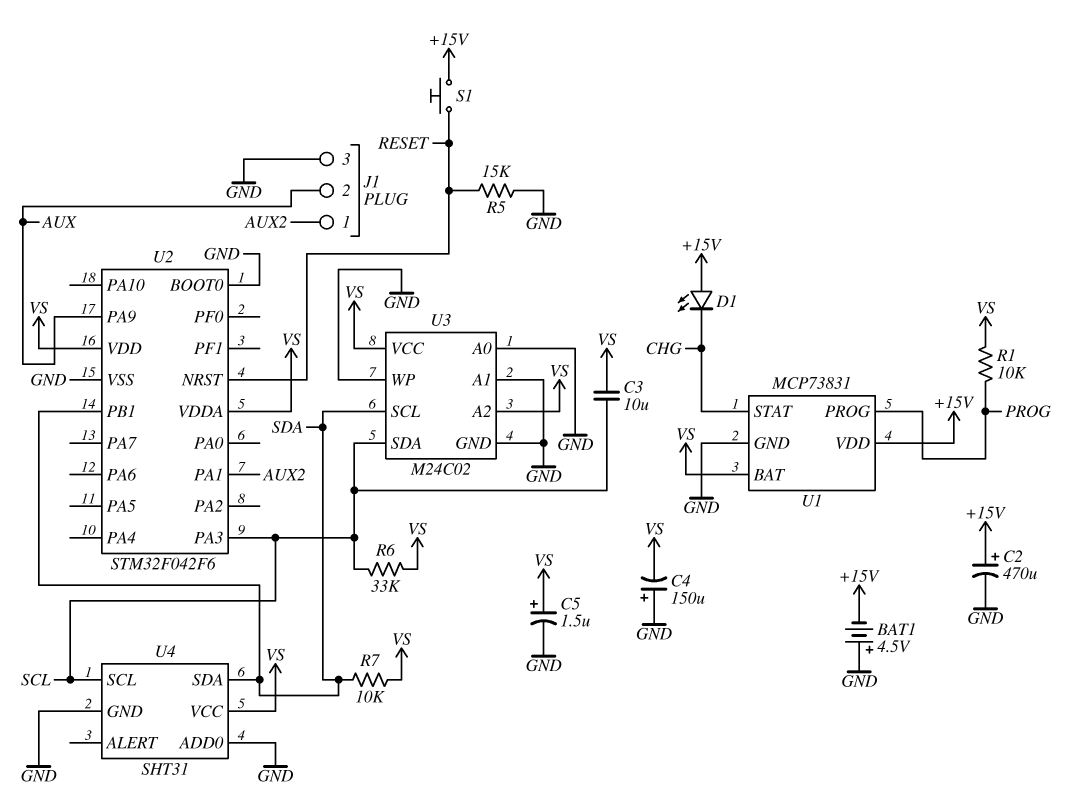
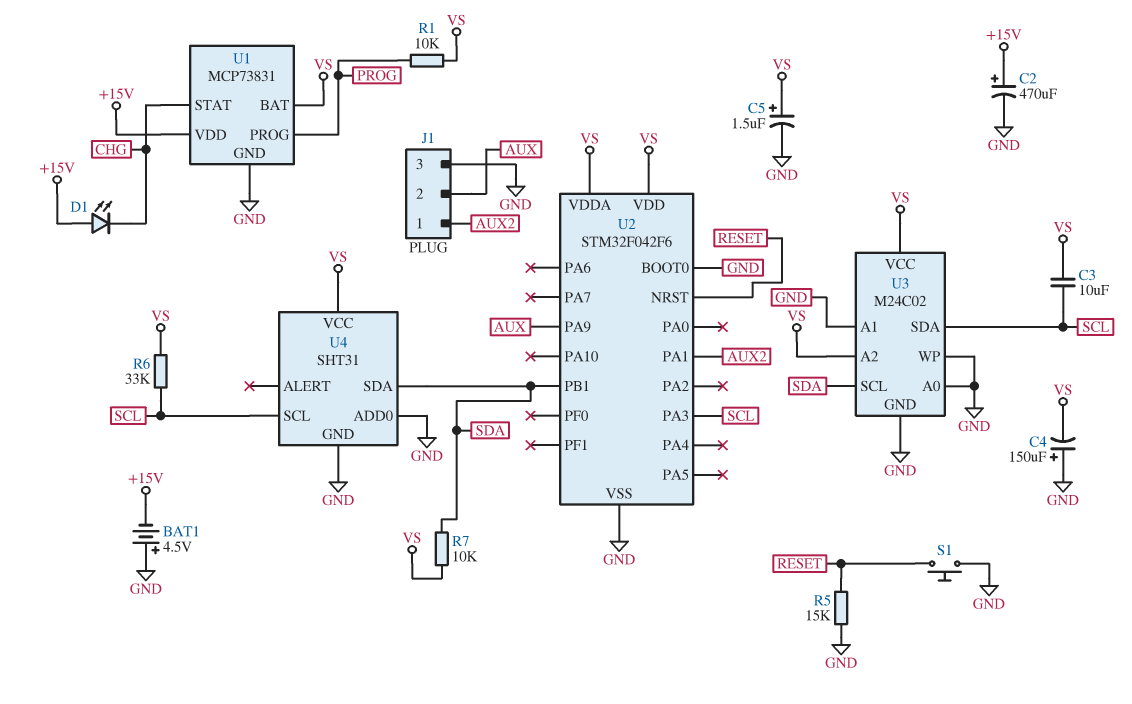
S1: button (+15V, RESET) -> button (GND, RESET)

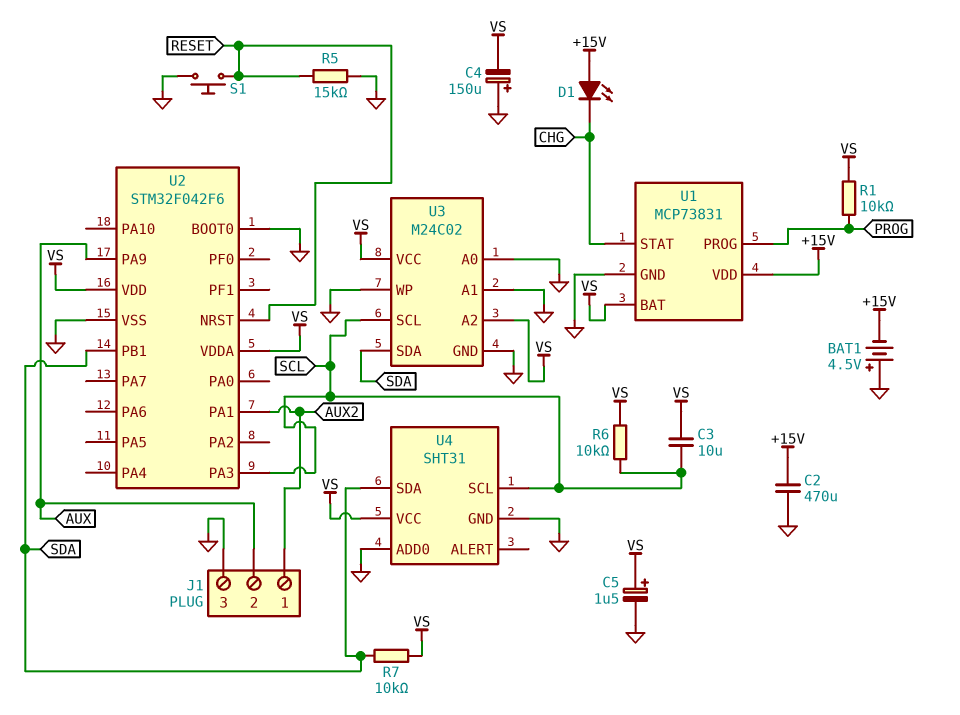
C2: 470uF (plus +15V, minus GND) -> 470uF (+15V, GND)
R6: 33k (SCL, VS) -> 10k (SCL, VS)
U3 pin SCL: SDA -> SCL
U3 pin SDA: SCL -> SDA

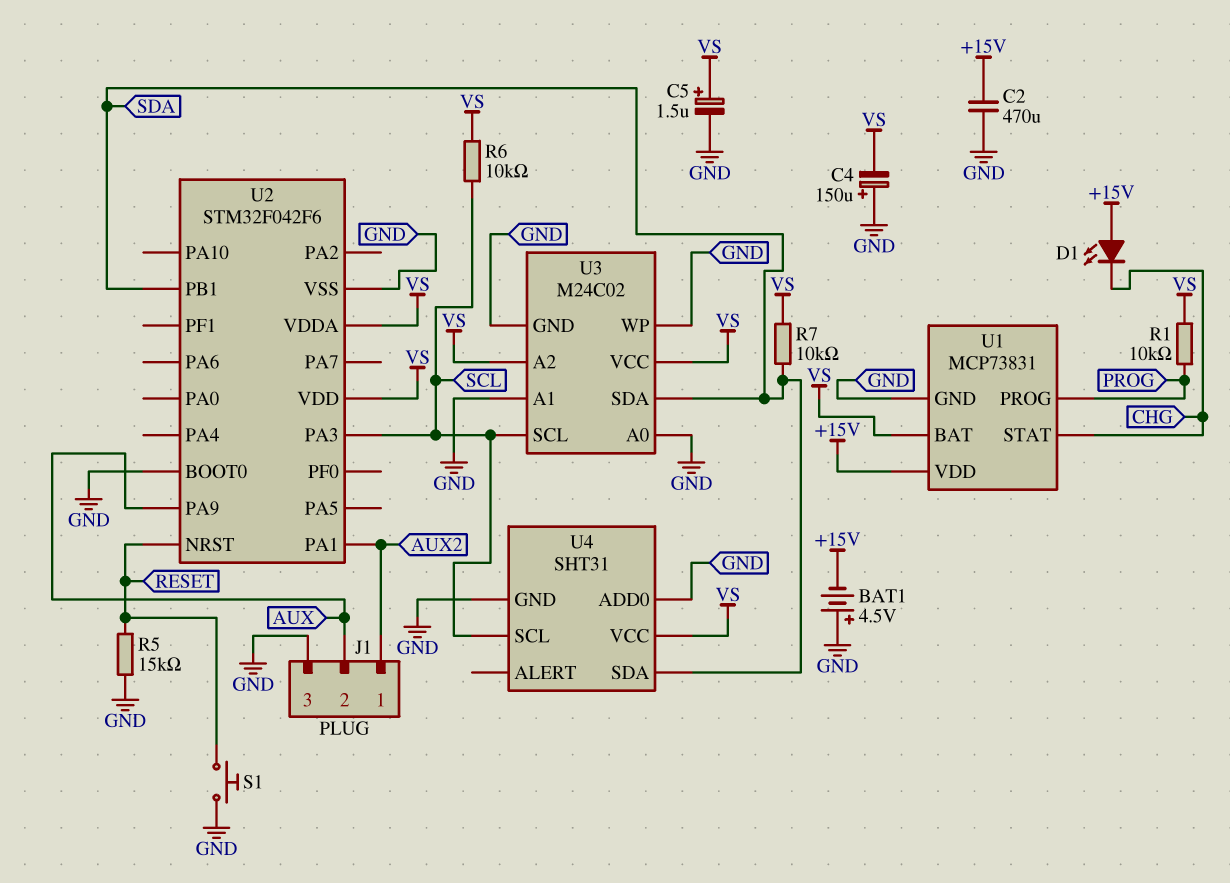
C3: 10uF (SCL, VS) -> none

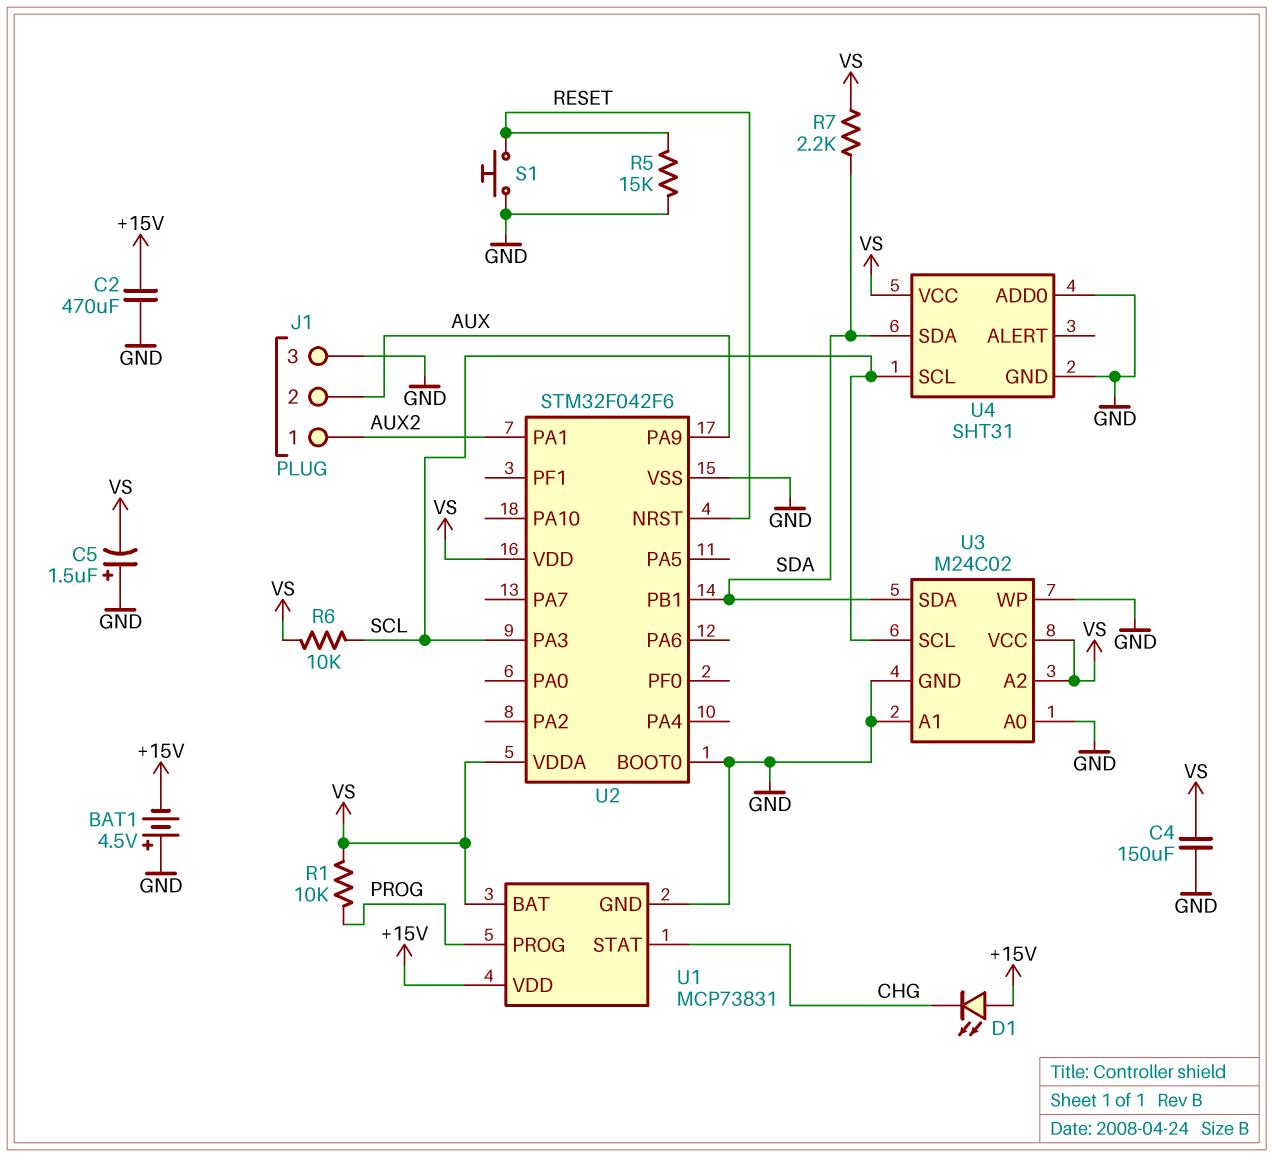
C4: 150uF (plus GND, minus VS) -> 150uF (GND, VS)
C5: 1.5uF (plus VS, minus GND) -> 1.5uF (plus GND, minus VS)
R7: 10k (SDA, VS) -> 2.2k (SDA, VS)

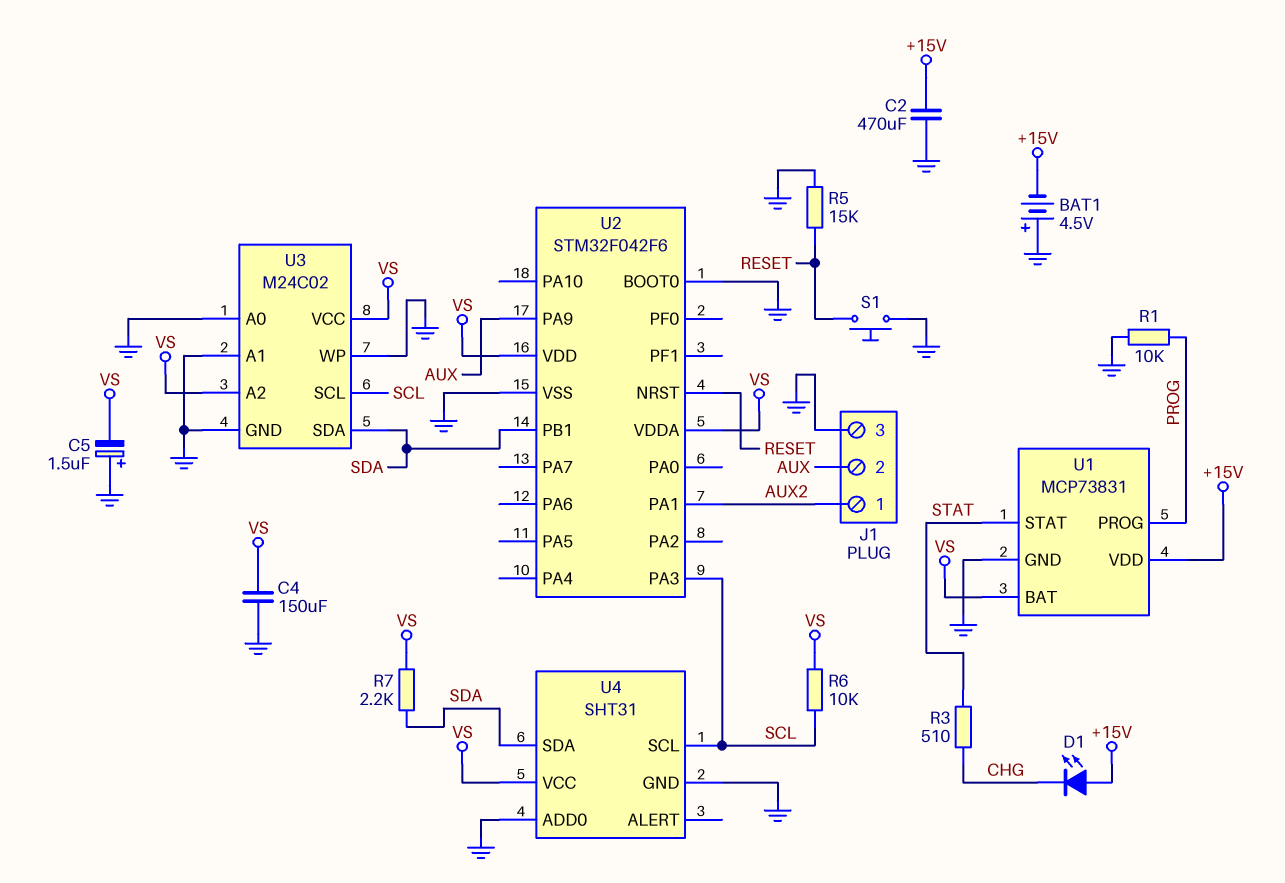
R1: 10k (PROG, VS) -> 10k (GND, PROG)
R3: none -> 510 (CHG, STAT)
U1 pin STAT: CHG -> STAT

